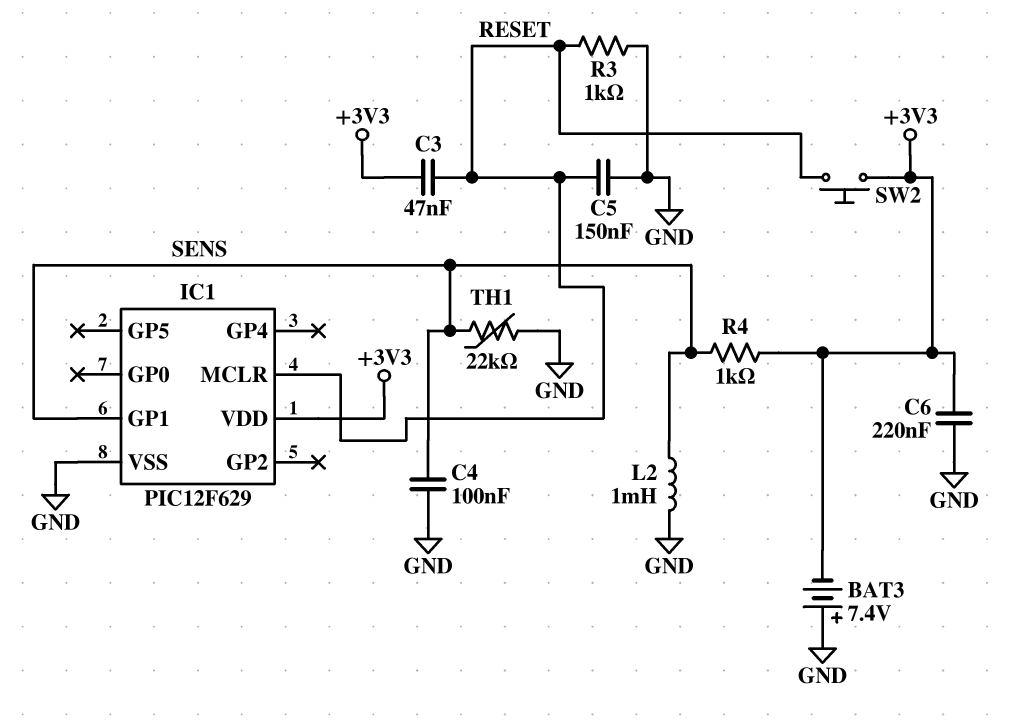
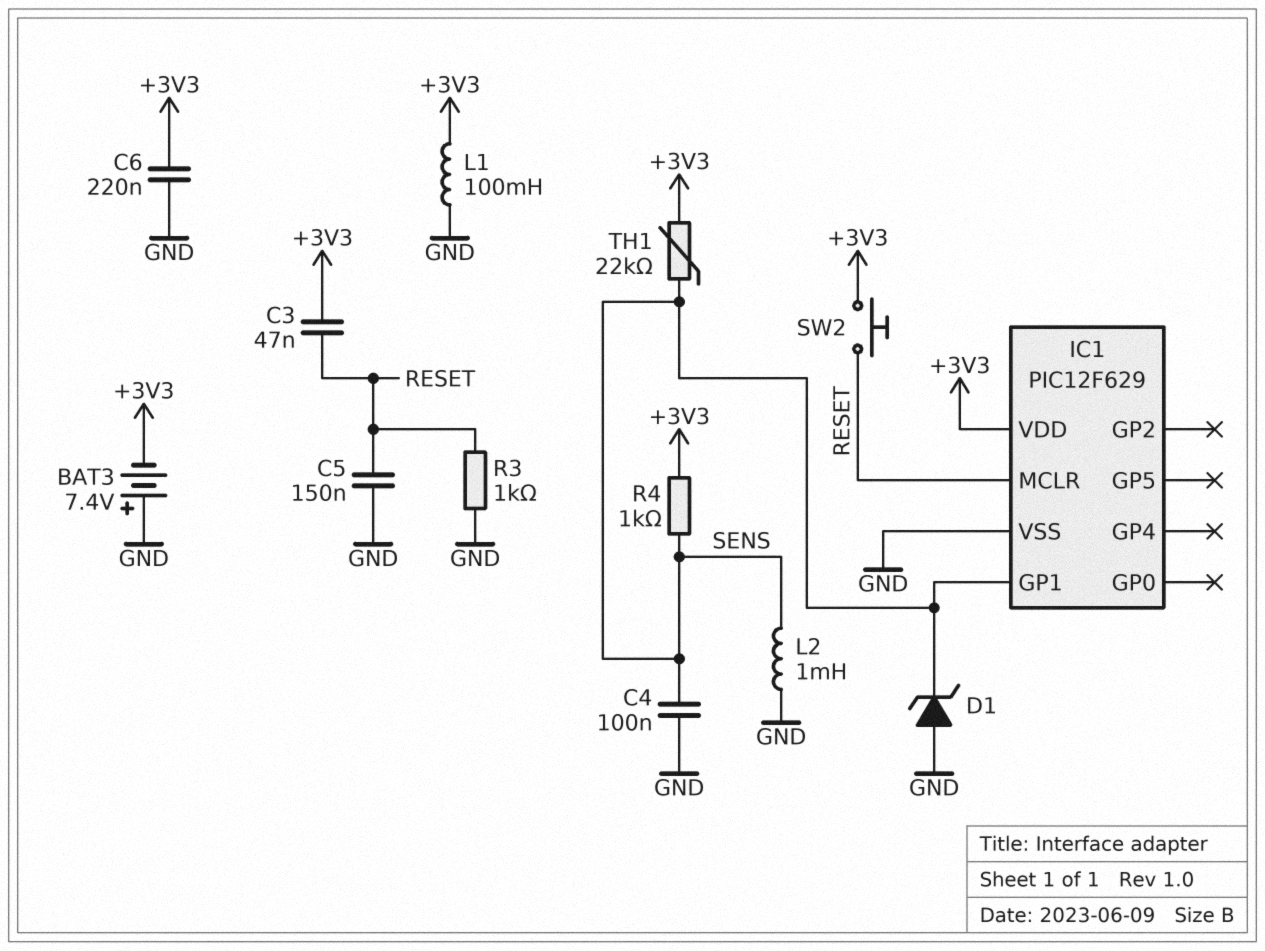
D1: none -> zener (A GND, K SENS)
L1: none -> 100mH (+3V3, GND)
TH1: 22k (GND, SENS) -> 22k (+3V3, SENS)

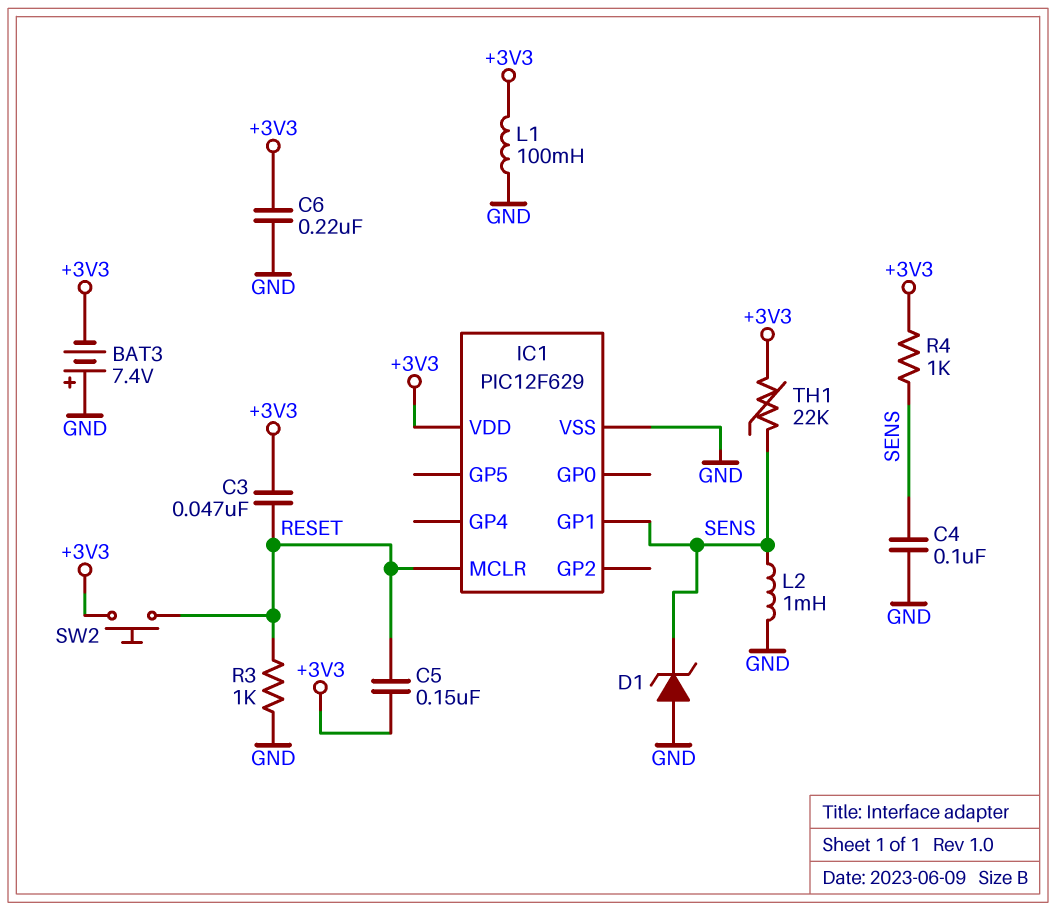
C5: 150nF (GND, RESET) -> 150nF (+3V3, RESET)

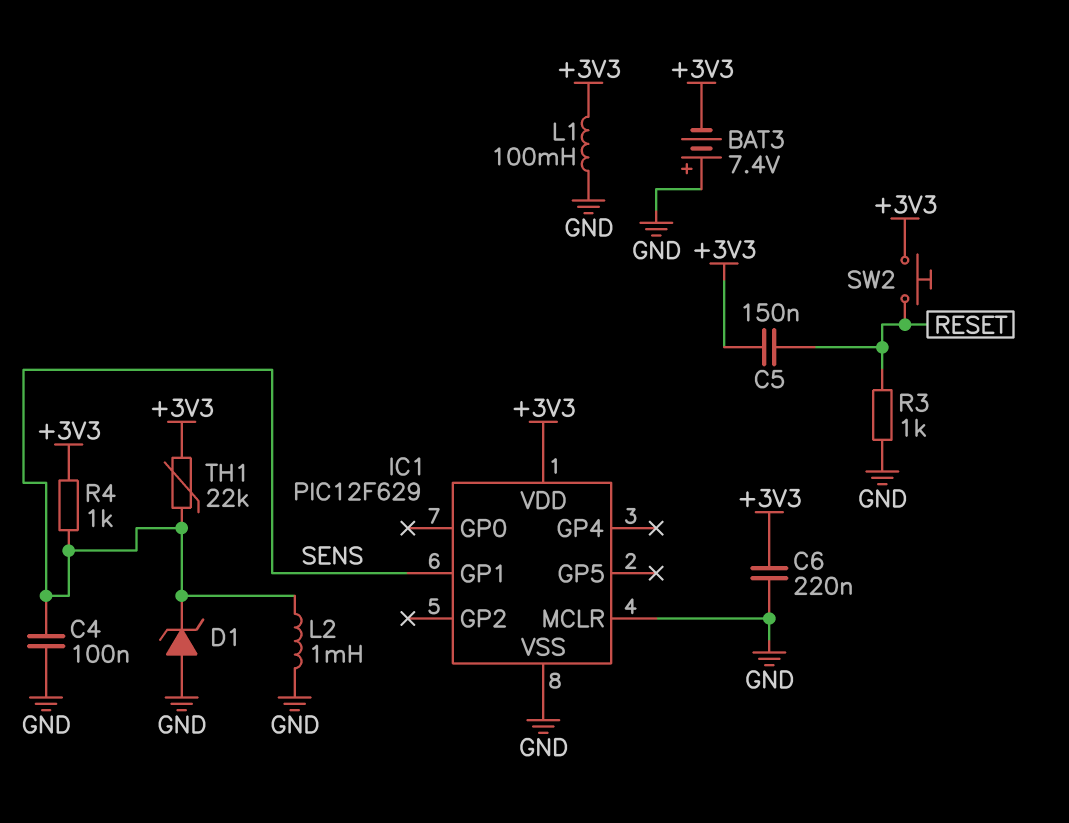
C3: 47nF (+3V3, RESET) -> none
IC1 pin MCLR: RESET -> GND

